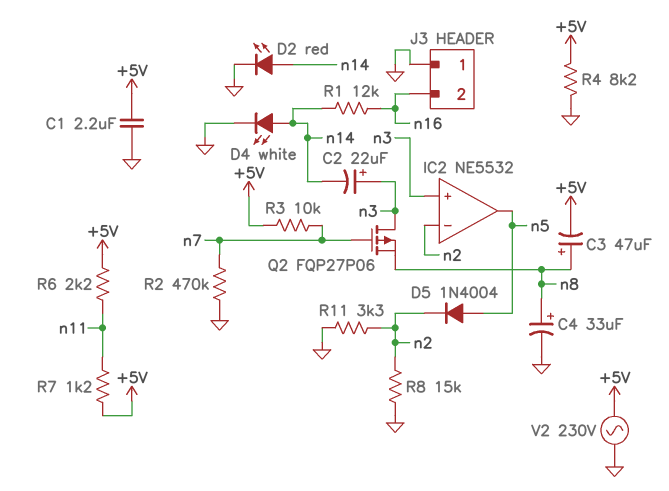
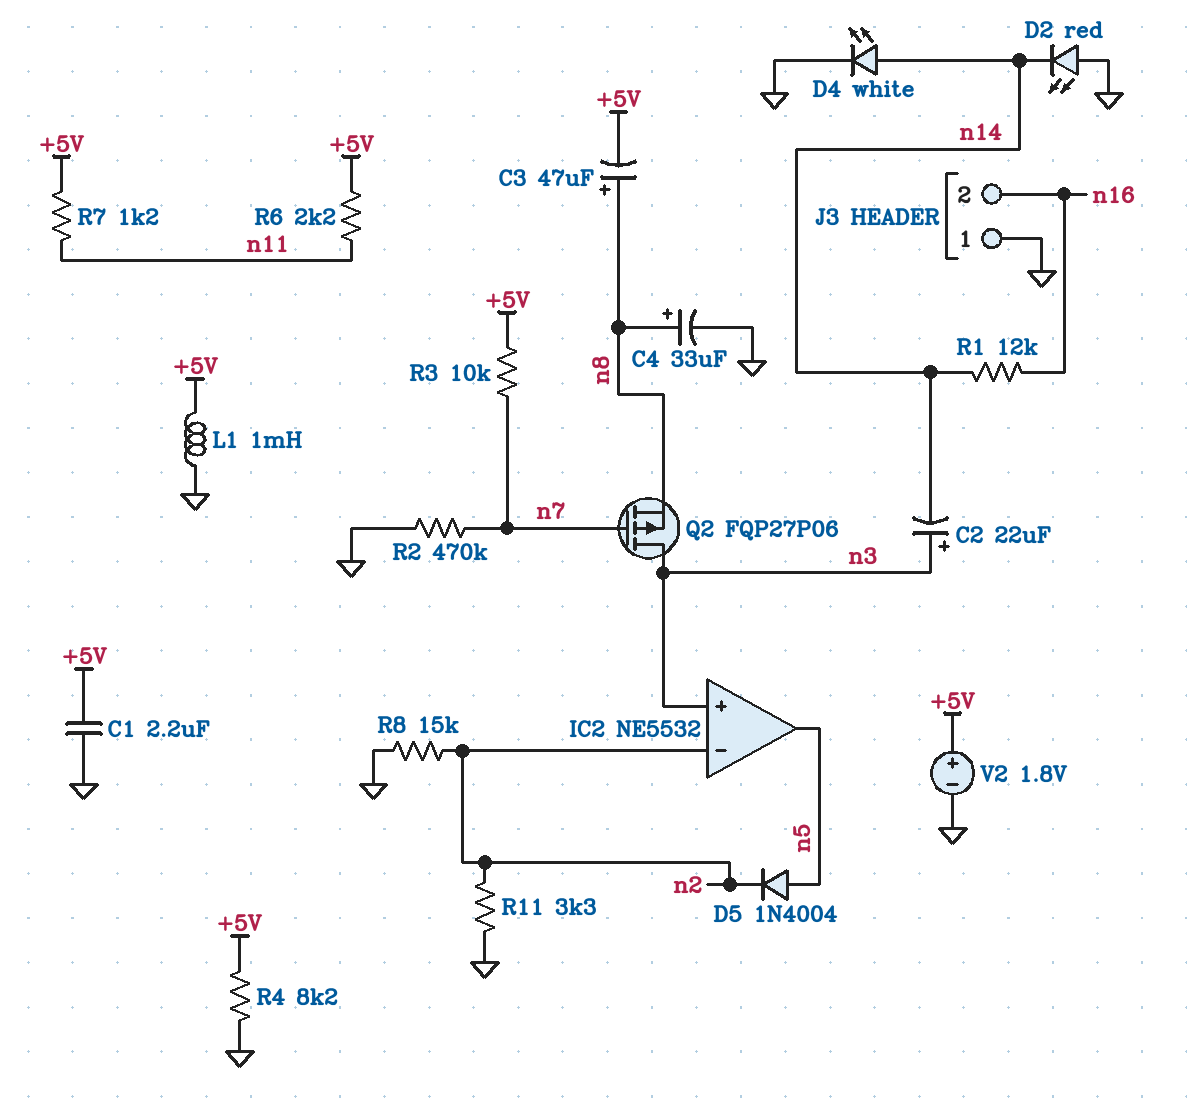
D2: LED red (A n14, K GND) -> LED red (A GND, K n14)
L1: none -> 1mH (+5V, GND)
V2: AC 230V (+5V, GND) -> 1.8V (plus +5V, minus GND)

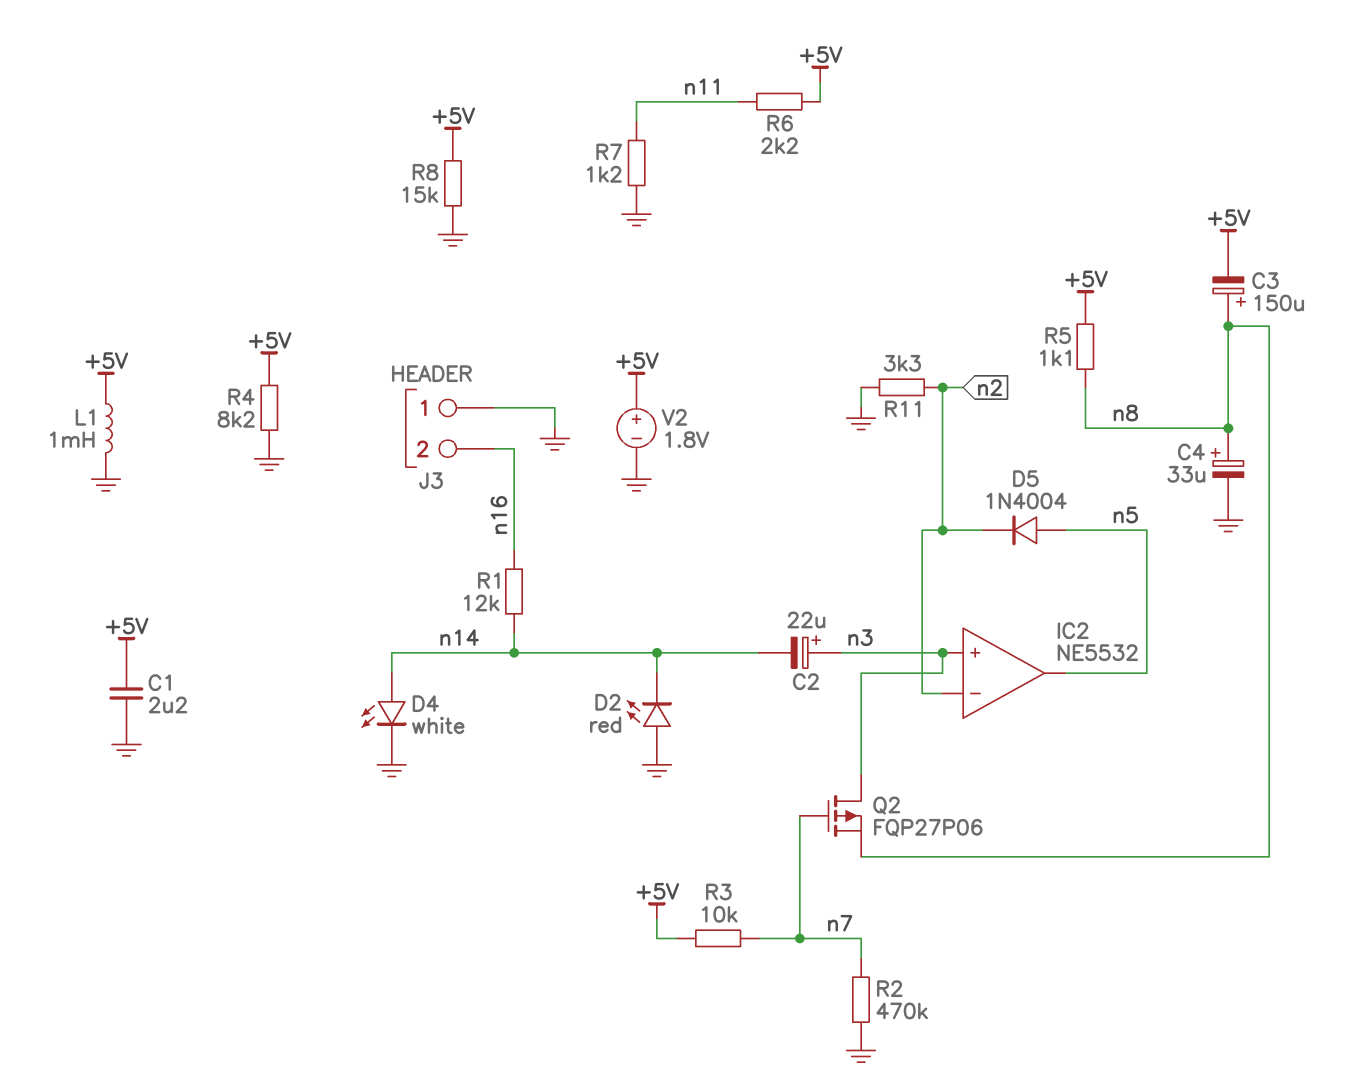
C3: 47uF (plus n8, minus +5V) -> 150uF (plus n8, minus +5V)
R5: none -> 1.1k (+5V, n8)
R7: 1.2k (+5V, n11) -> 1.2k (GND, n11)
R8: 15k (GND, n2) -> 15k (+5V, GND)

